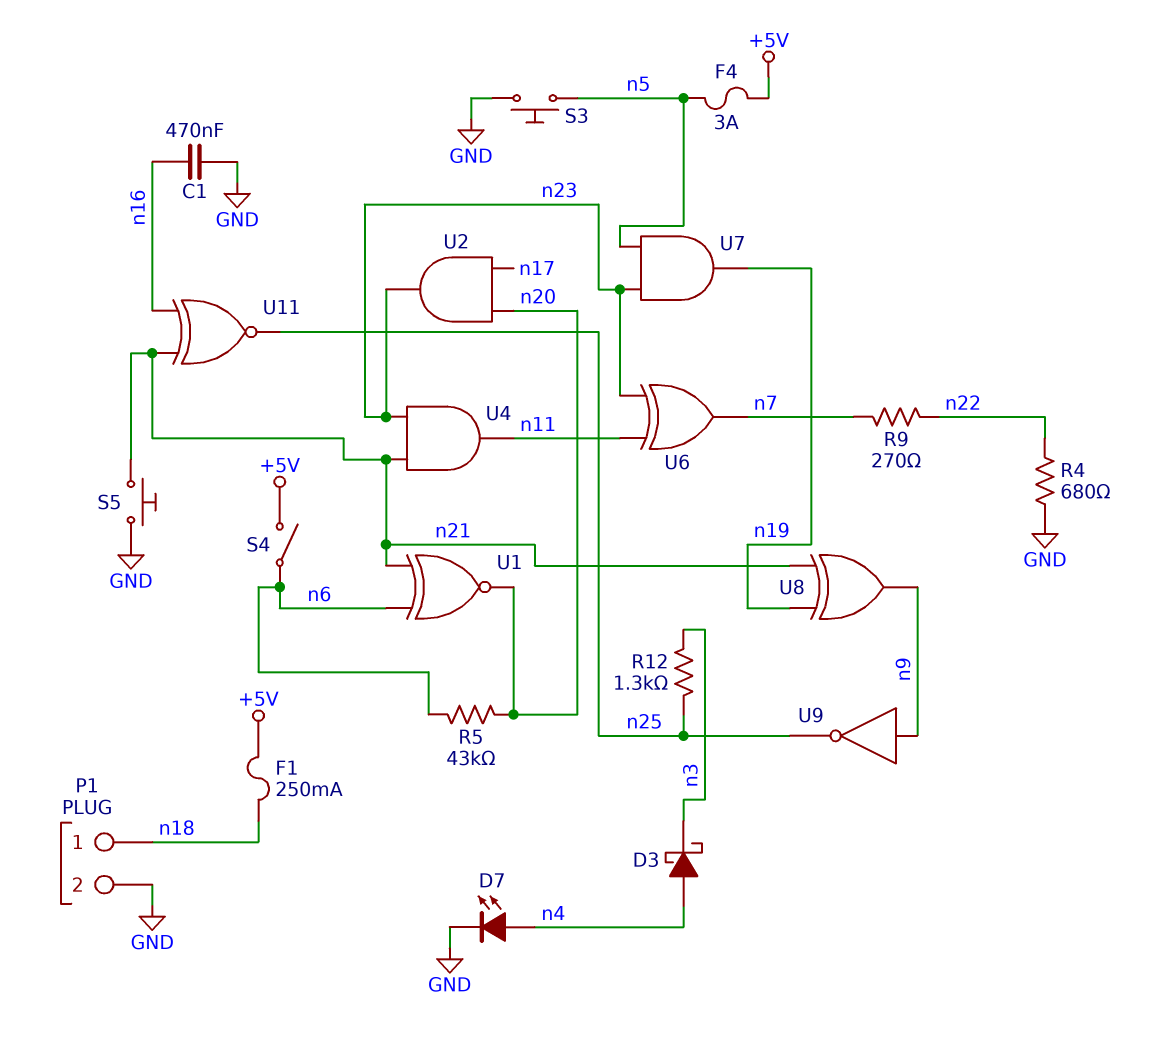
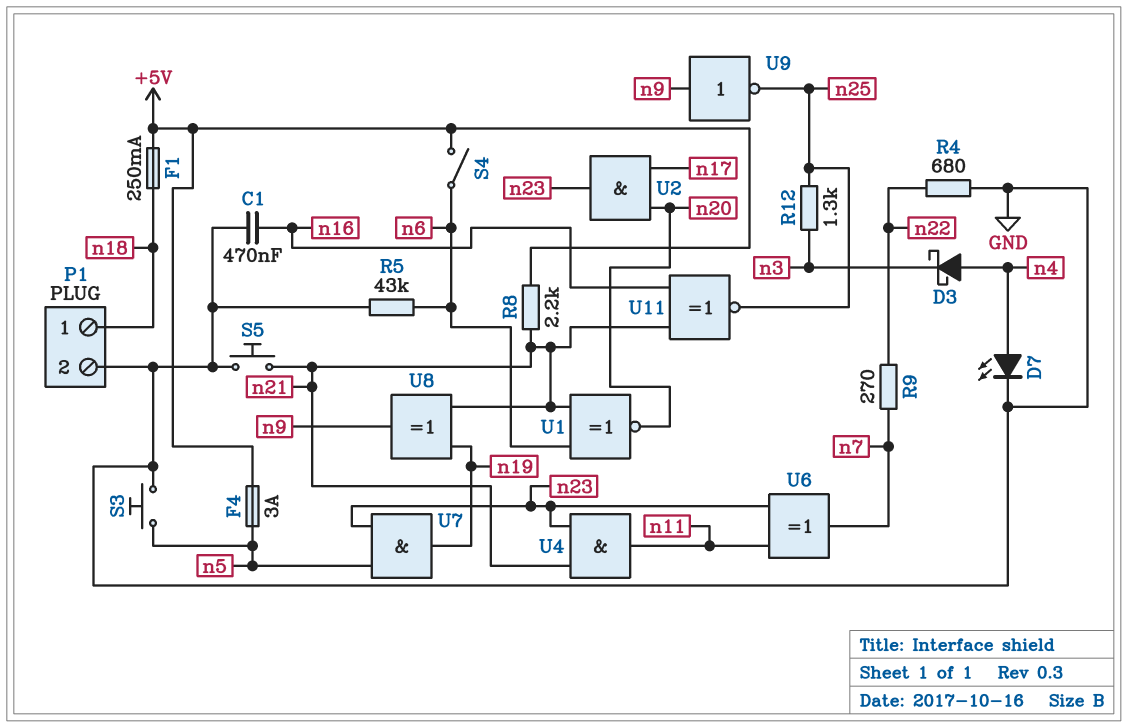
R5: 43k (n6, n20) -> 43k (GND, n6)
R8: none -> 2.2k (+5V, n21)

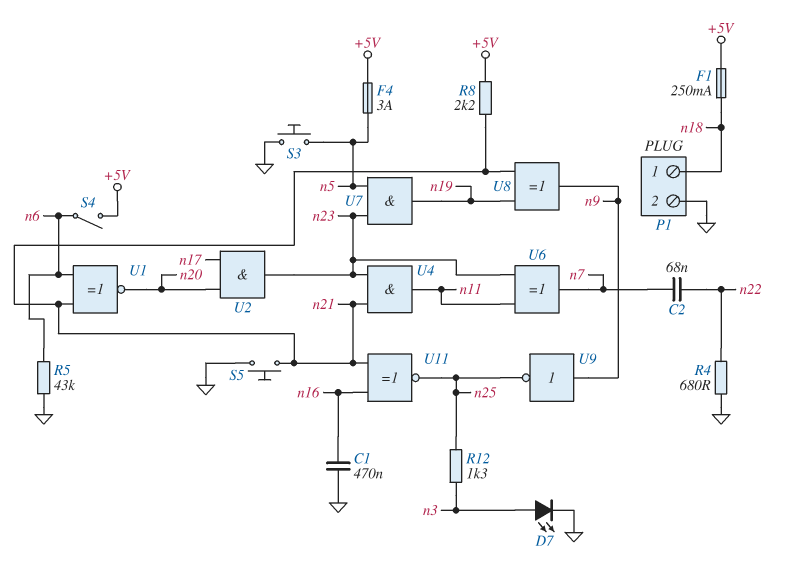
C2: none -> 68nF (n7, n22)
D3: schottky (A n4, K n3) -> none
D7: LED (A n4, K GND) -> LED (A n3, K GND)
R9: 270 (n7, n22) -> none

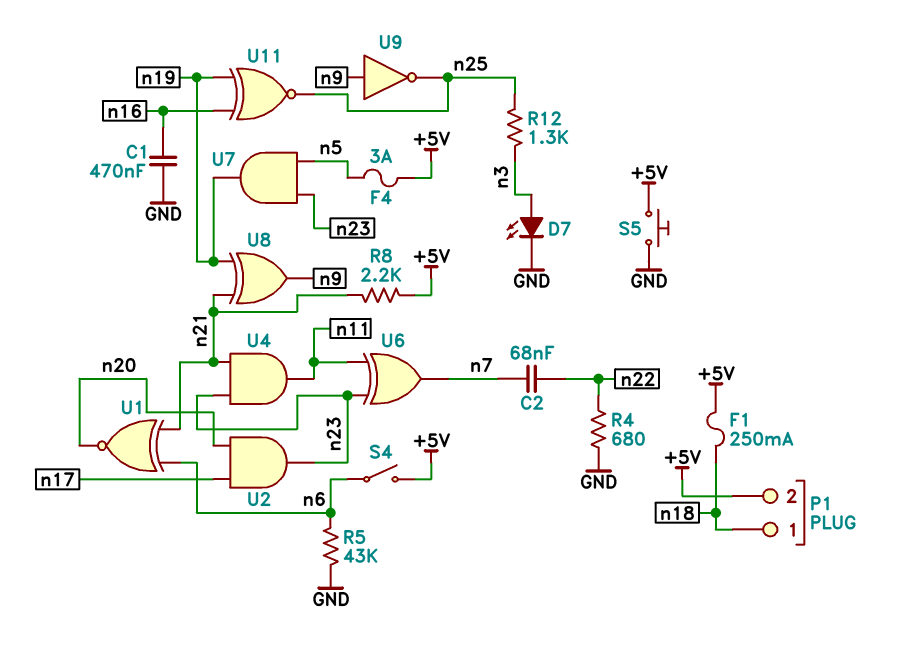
P1 pin 2: GND -> +5V
S3: button (GND, n5) -> none
S5: button (GND, n21) -> button (+5V, GND)
U11: XNOR (in n16, in n21, out n25) -> XNOR (in n16, in n19, out n25)

